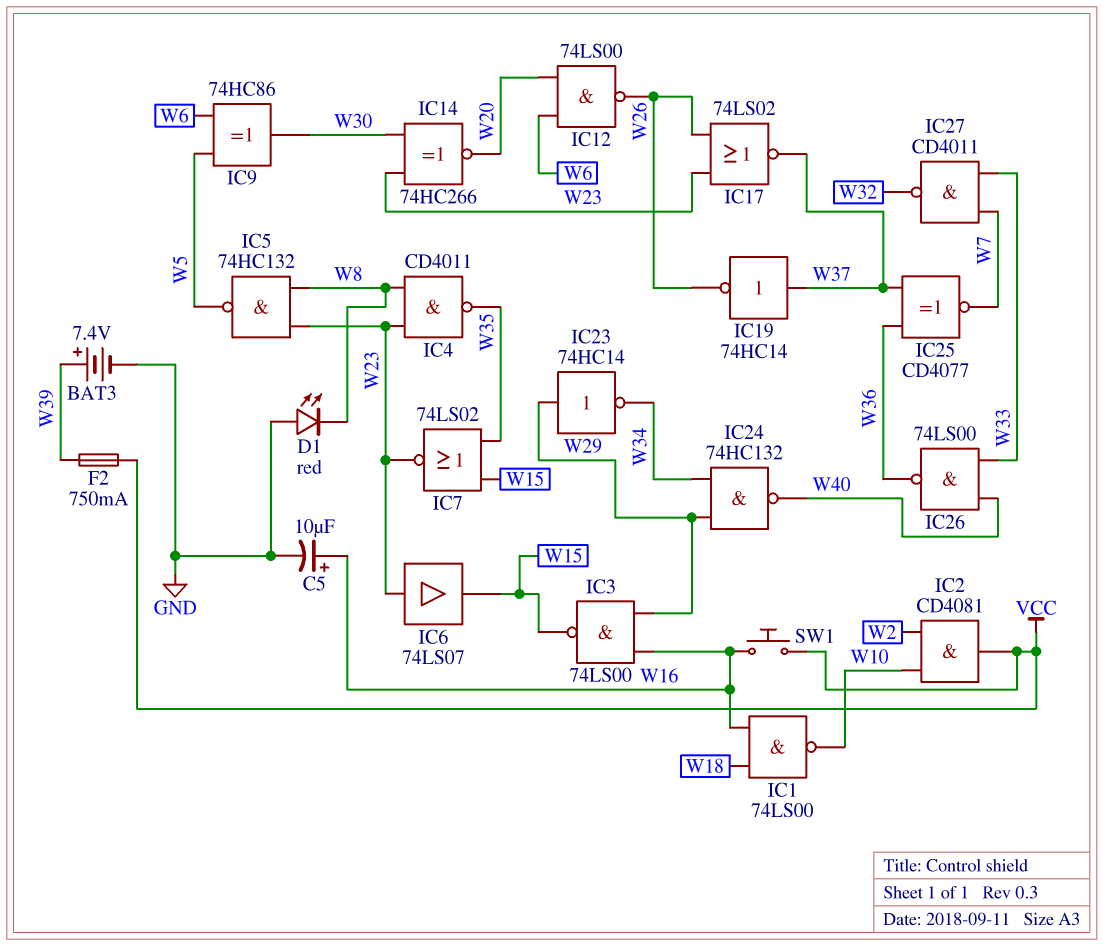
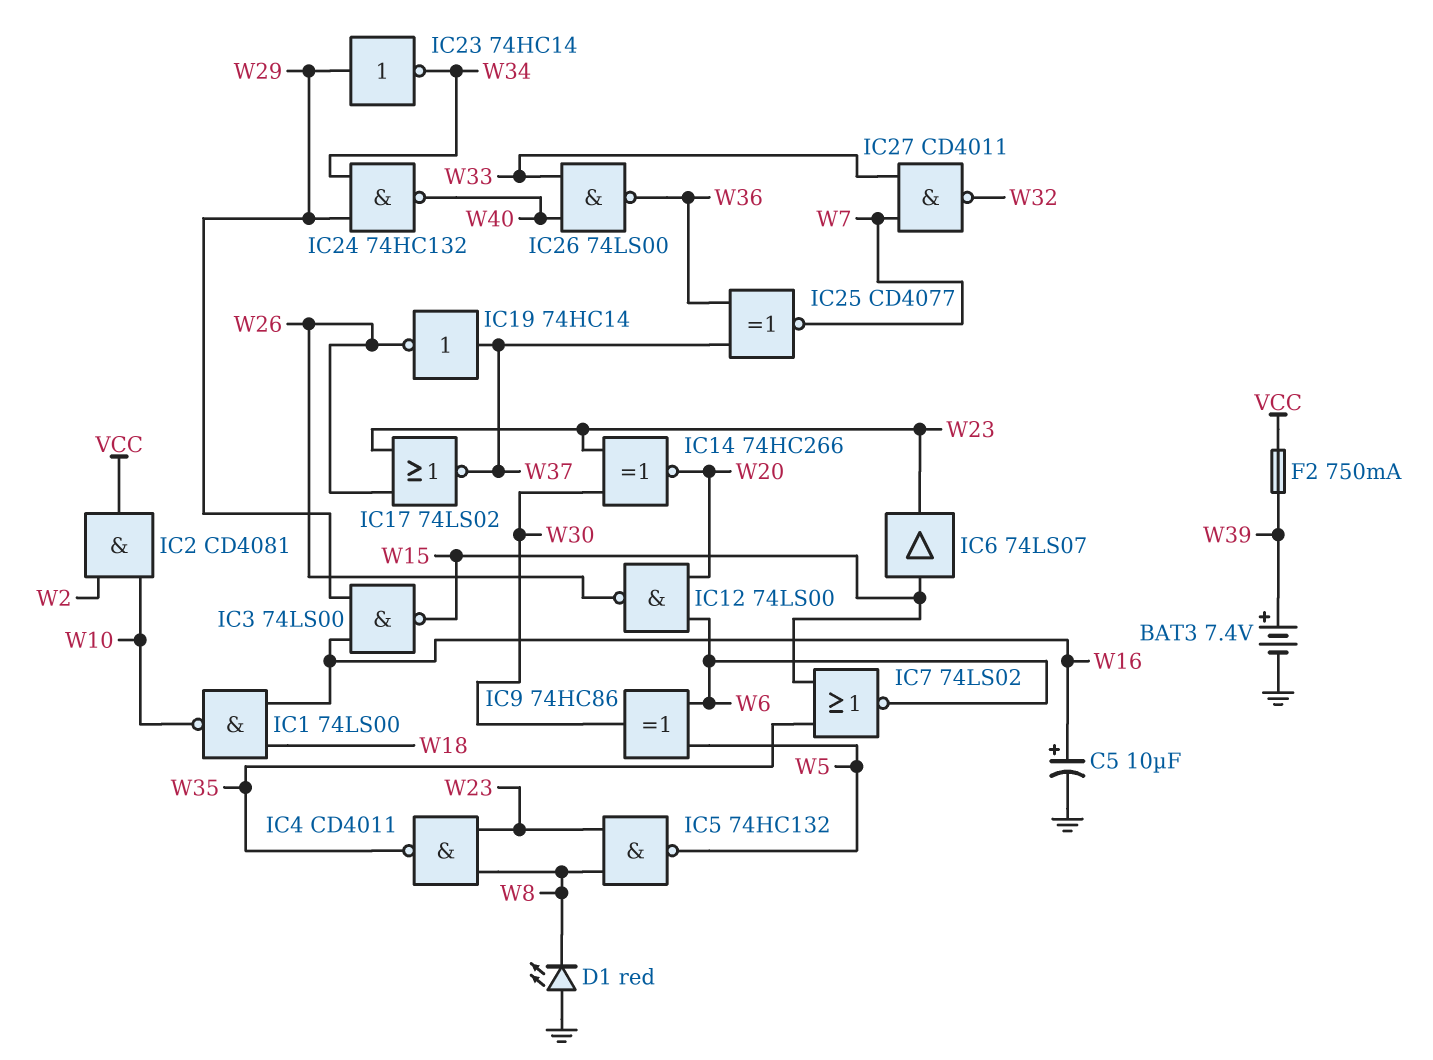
IC6: buffer 74LS07 (in W23, out W15) -> buffer 74LS07 (in W15, out W23)
IC7: NOR 74LS02 (in W15, in W35, out W23) -> NOR 74LS02 (in W15, in W35, out W6)
SW1: button (VCC, W16) -> none

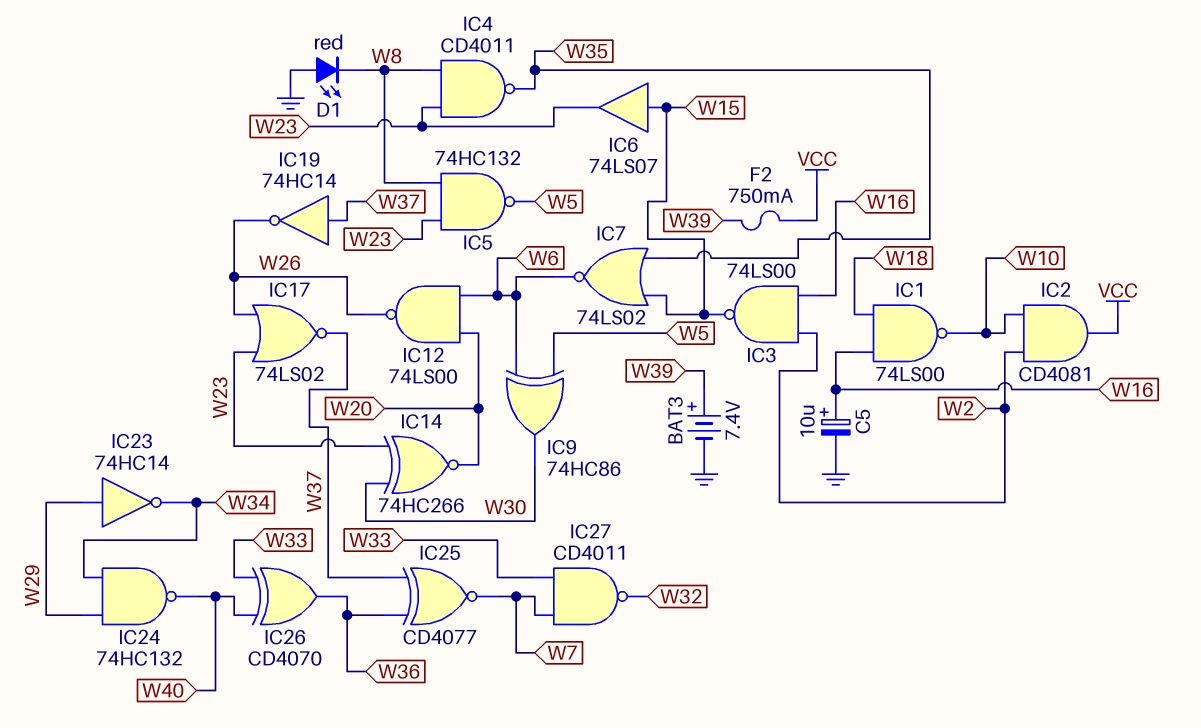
IC3: NAND 74LS00 (in W16, in W29, out W15) -> NAND 74LS00 (in W2, in W16, out W15)
IC26: NAND 74LS00 (in W33, in W40, out W36) -> XOR CD4070 (in W33, in W40, out W36)

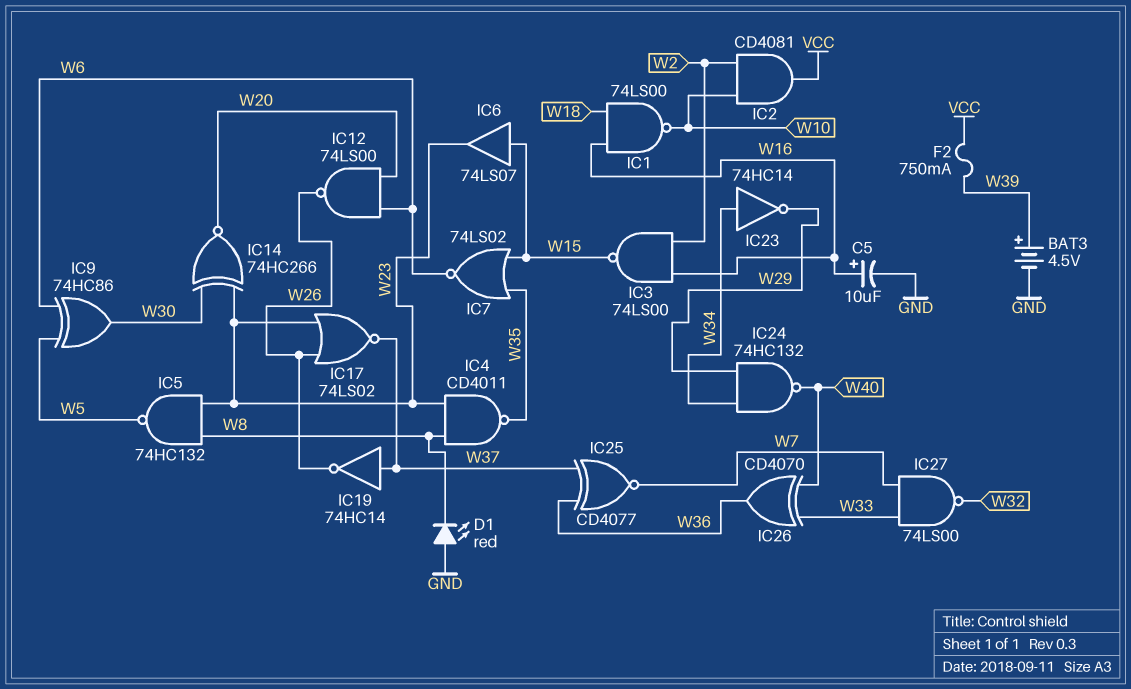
BAT3: 7.4V (plus W39, minus GND) -> 4.5V (plus W39, minus GND)
IC23: NOT 74HC14 (in W29, out W34) -> NOT 74HC14 (in W34, out W29)
IC27: NAND CD4011 (in W7, in W33, out W32) -> NAND 74LS00 (in W7, in W33, out W32)

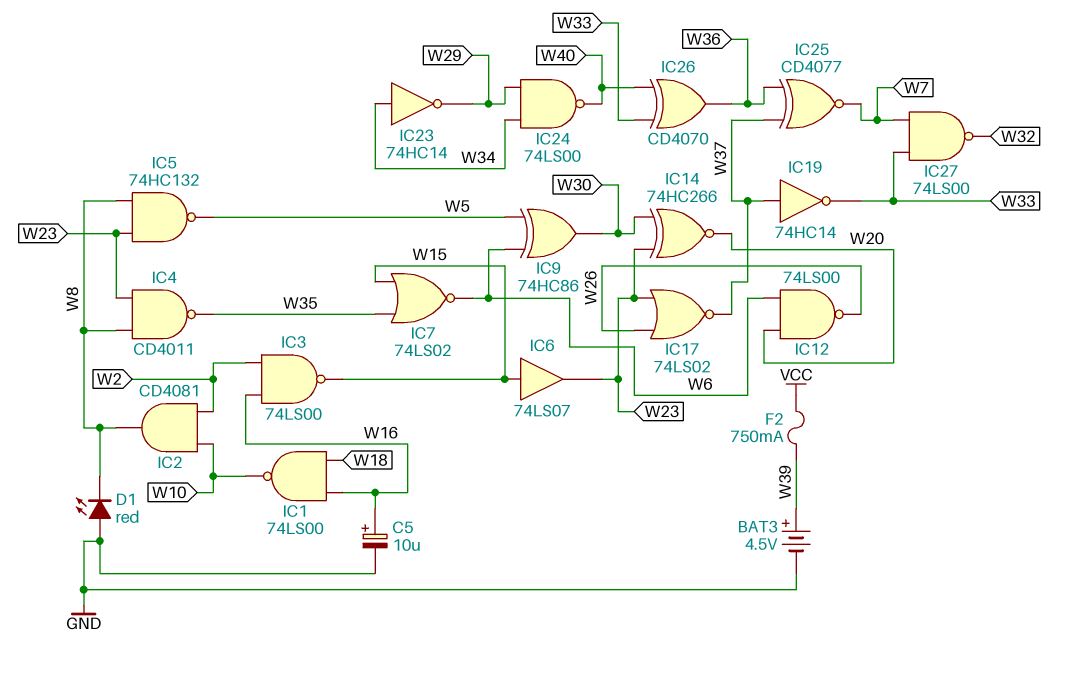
IC2: AND CD4081 (in W2, in W10, out VCC) -> AND CD4081 (in W2, in W10, out W8)
IC19: NOT 74HC14 (in W37, out W26) -> NOT 74HC14 (in W37, out W33)
IC24: NAND 74HC132 (in W29, in W34, out W40) -> NAND 74LS00 (in W29, in W34, out W40)

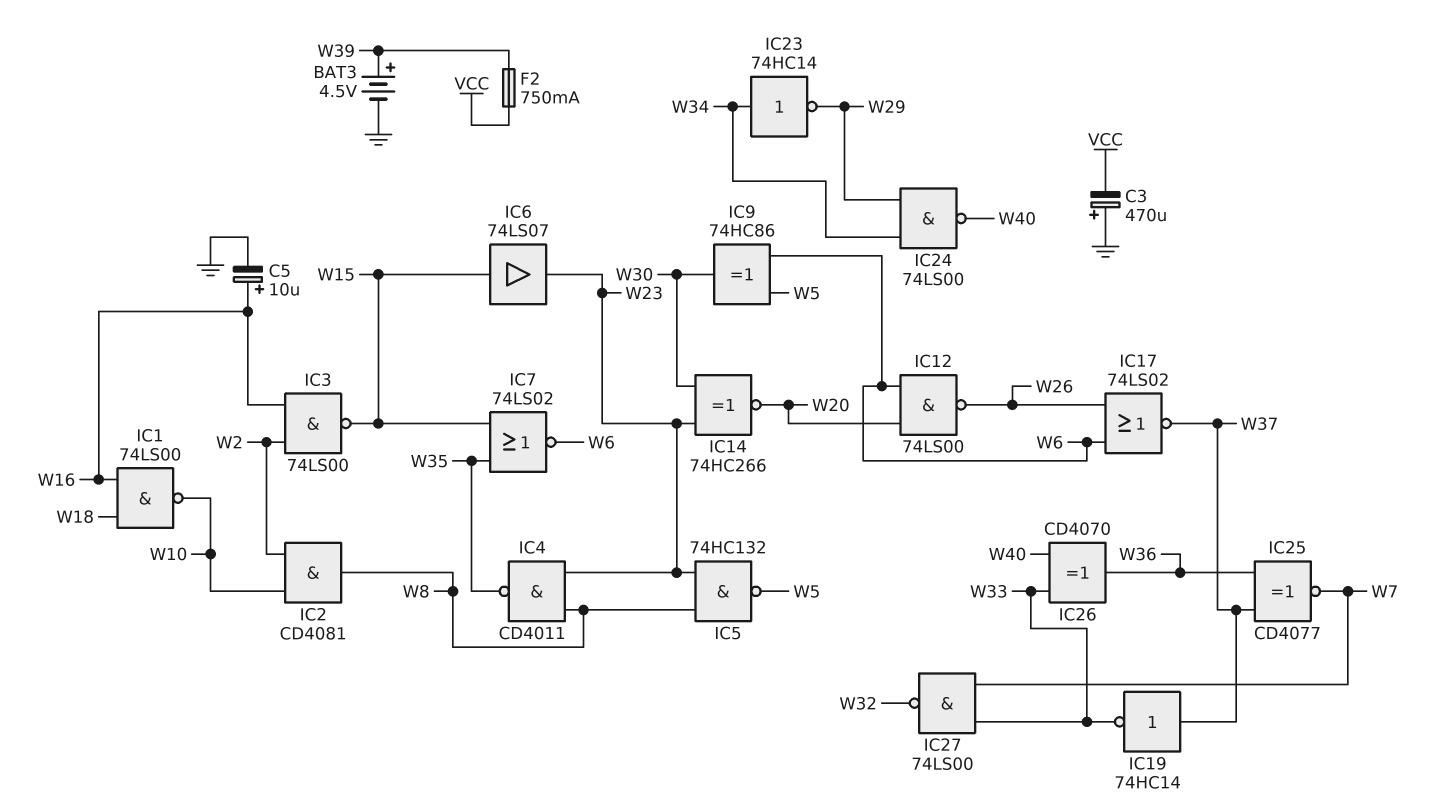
C3: none -> 470uF (plus GND, minus VCC)
D1: LED red (A GND, K W8) -> none
IC17: NOR 74LS02 (in W23, in W26, out W37) -> NOR 74LS02 (in W6, in W26, out W37)

